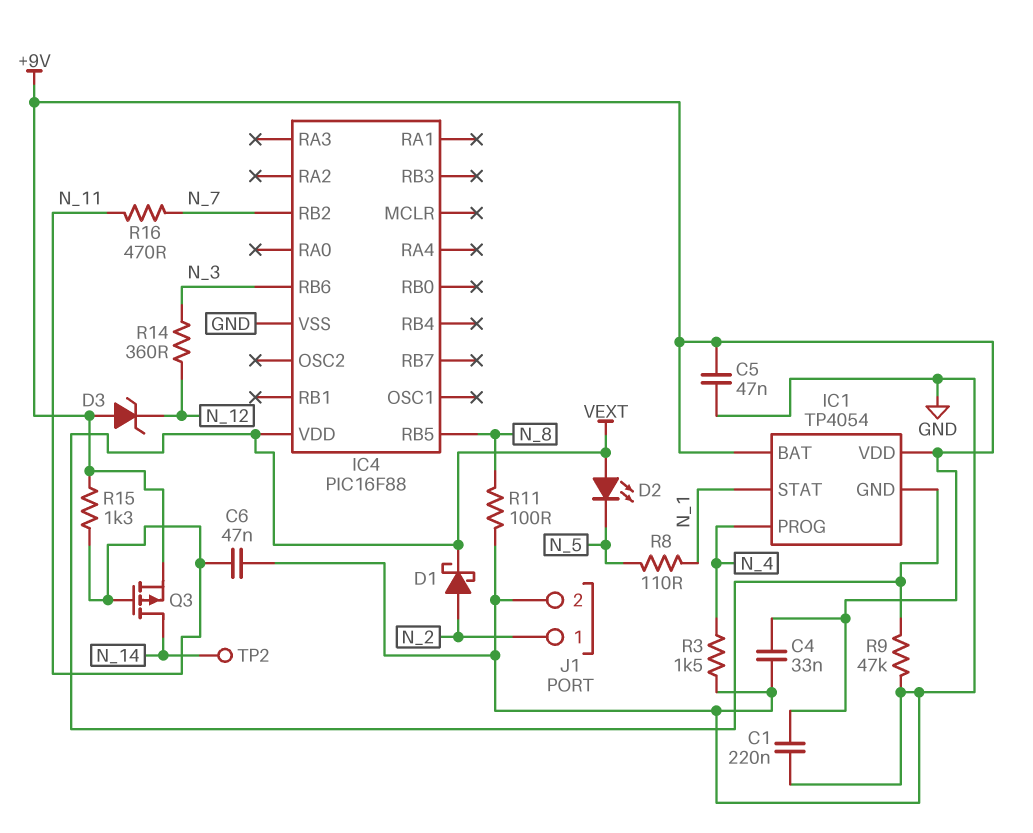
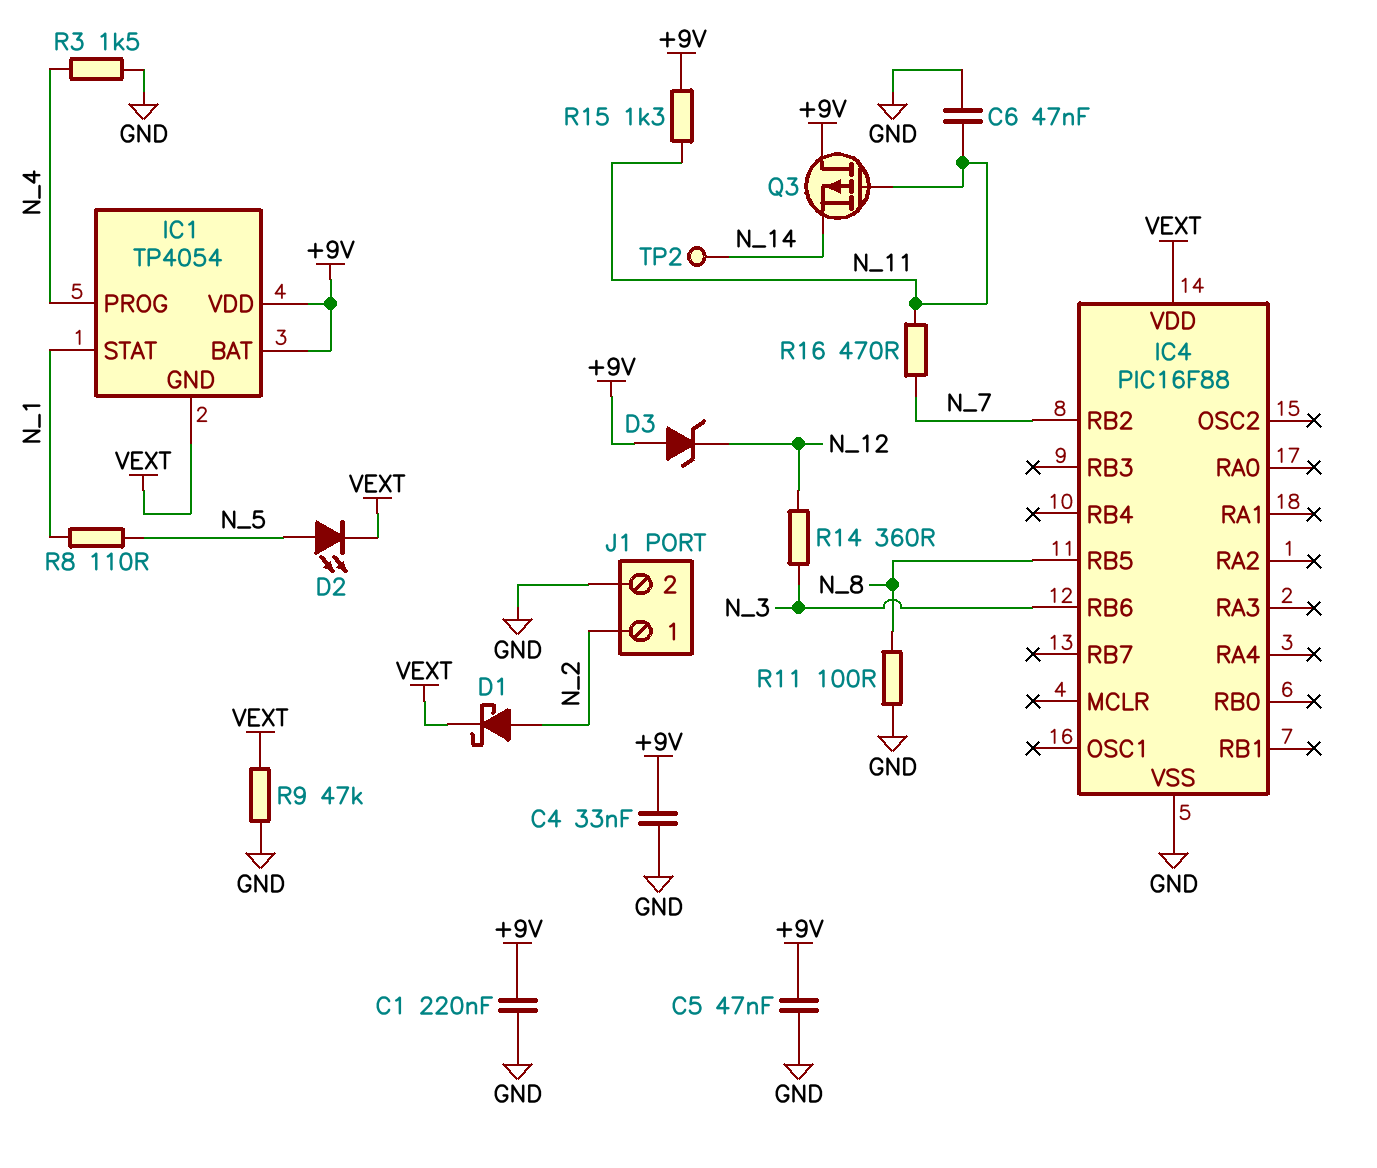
D2: LED (A VEXT, K N_5) -> LED (A N_5, K VEXT)
Q3: PMOS (G N_11, D N_14, S +9V) -> PMOS (G N_11, D +9V, S N_14)

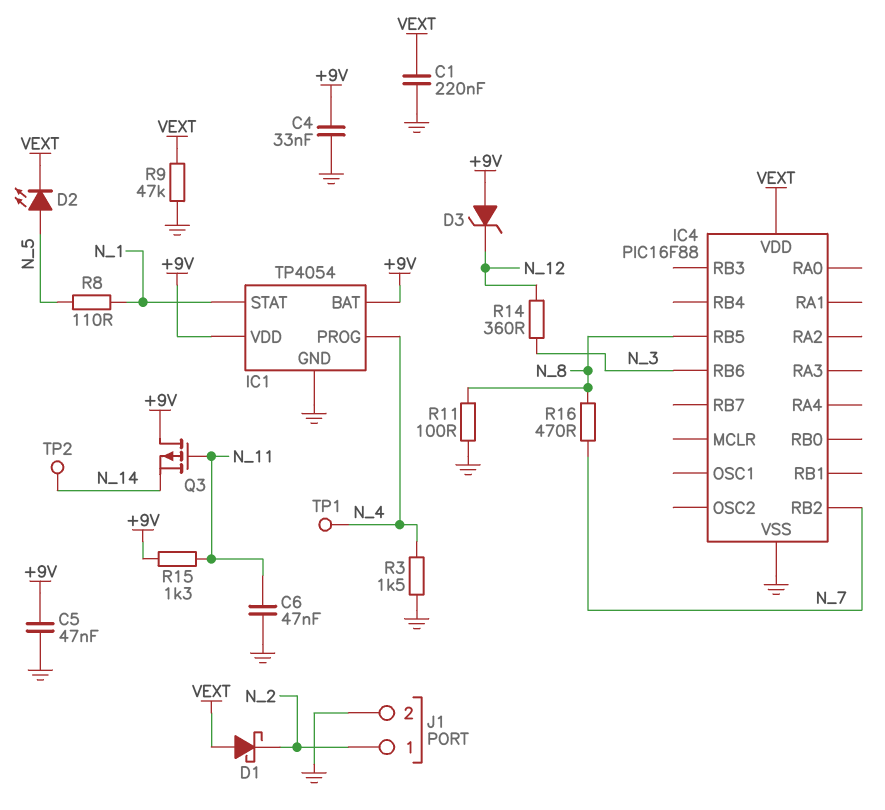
C1: 220nF (+9V, GND) -> 220nF (GND, VEXT)
D1: schottky (A N_2, K VEXT) -> schottky (A VEXT, K N_2)
IC1 pin GND: VEXT -> GND
R16: 470 (N_7, N_11) -> 470 (N_7, N_8)
TP1: none -> test point (N_4)

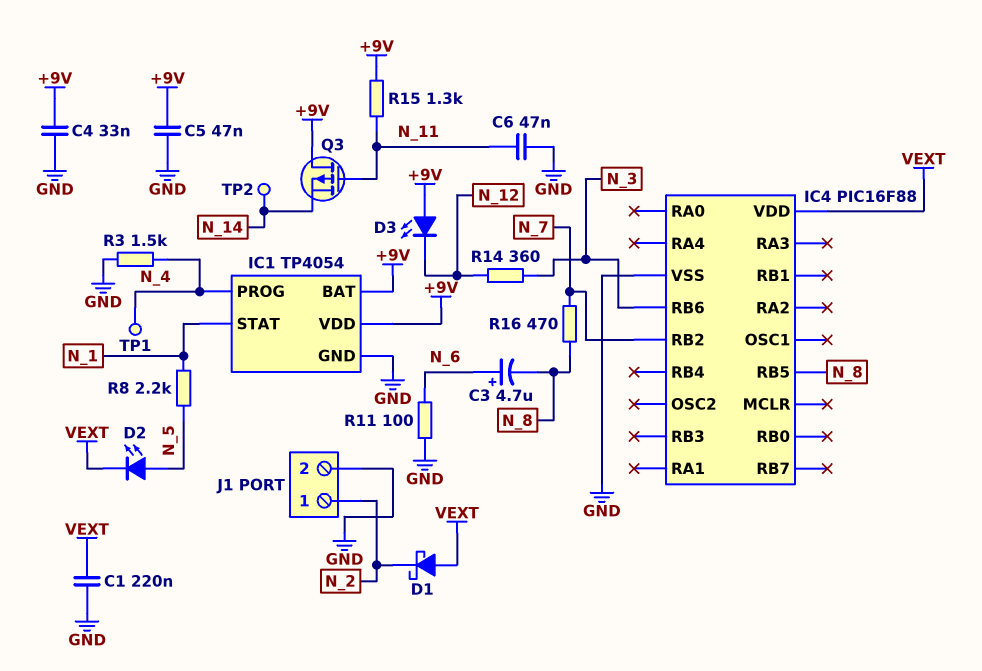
C3: none -> 4.7uF (plus N_6, minus N_8)
D3: zener (A +9V, K N_12) -> LED (A +9V, K N_12)
R8: 110 (N_1, N_5) -> 2.2k (N_1, N_5)
R9: 47k (GND, VEXT) -> none
R11: 100 (GND, N_8) -> 100 (GND, N_6)

